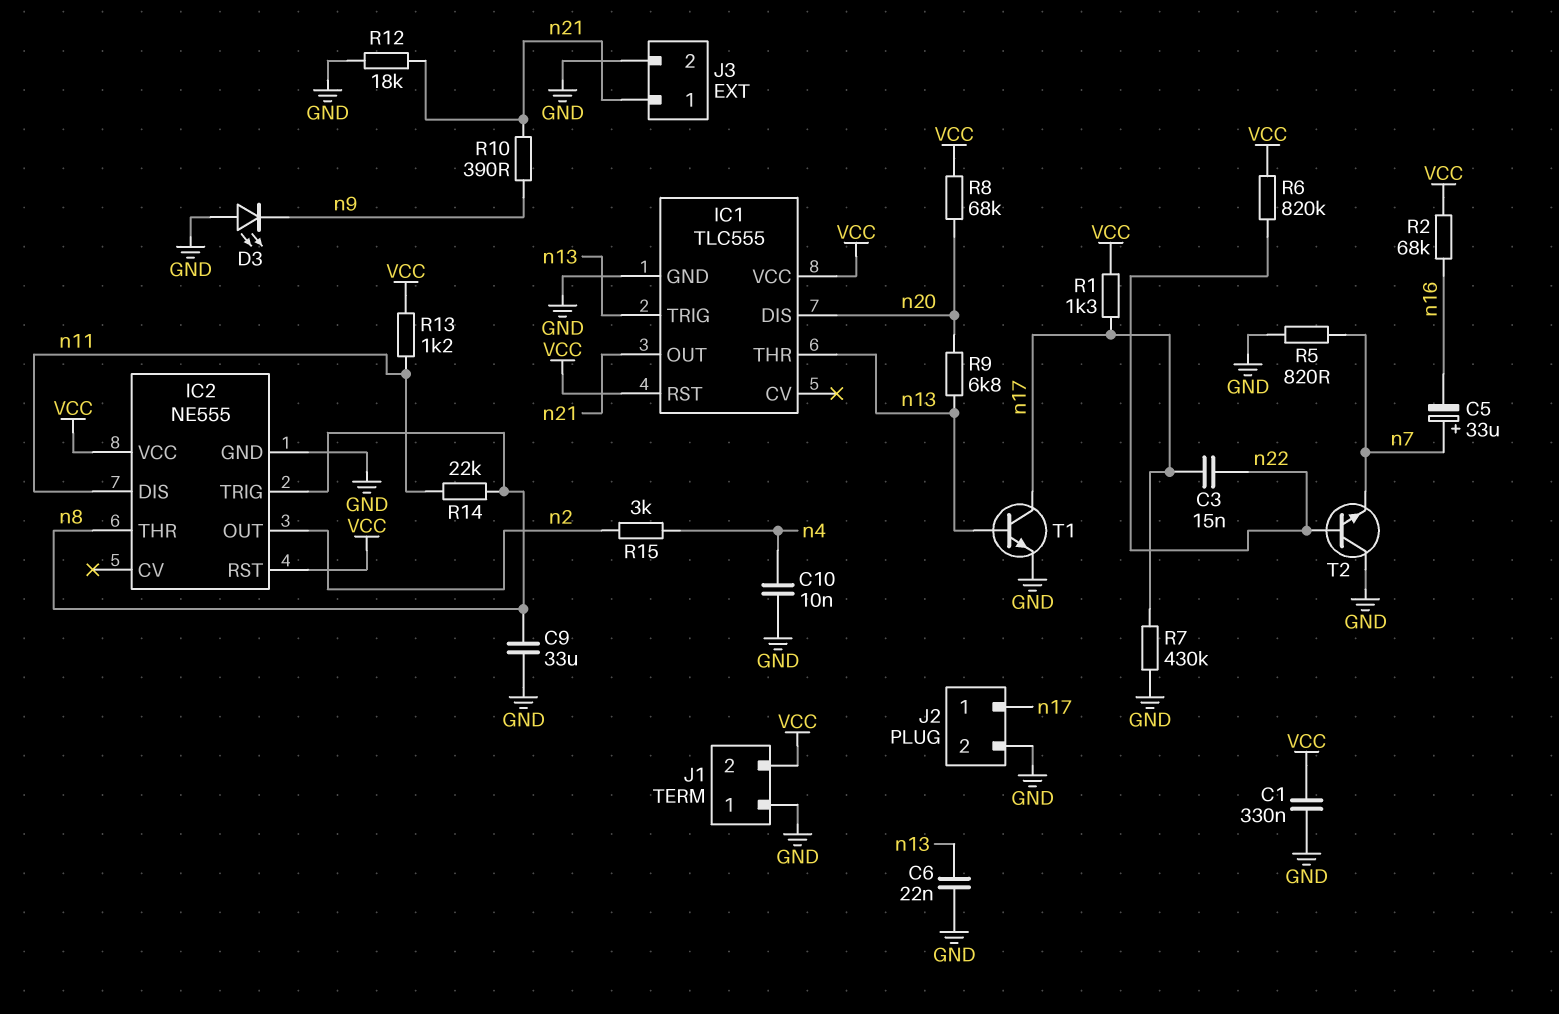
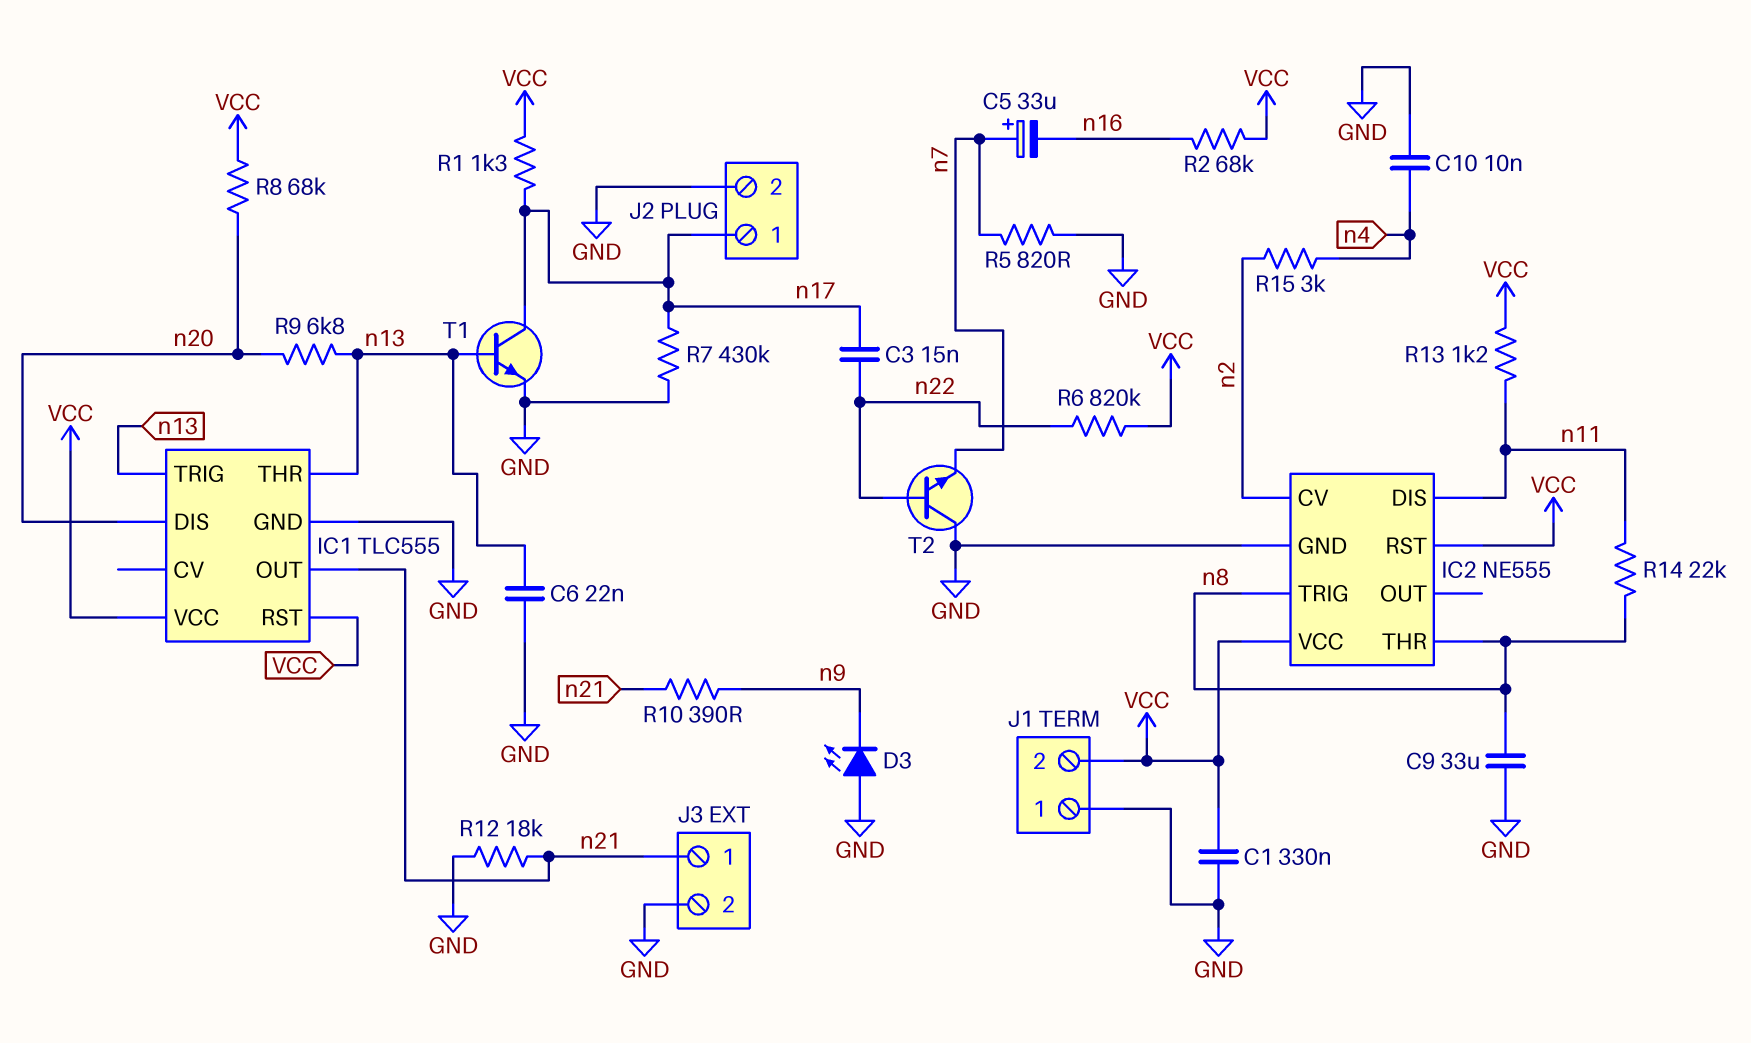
IC2 pin CV: none -> n2
IC2 pin OUT: n2 -> none

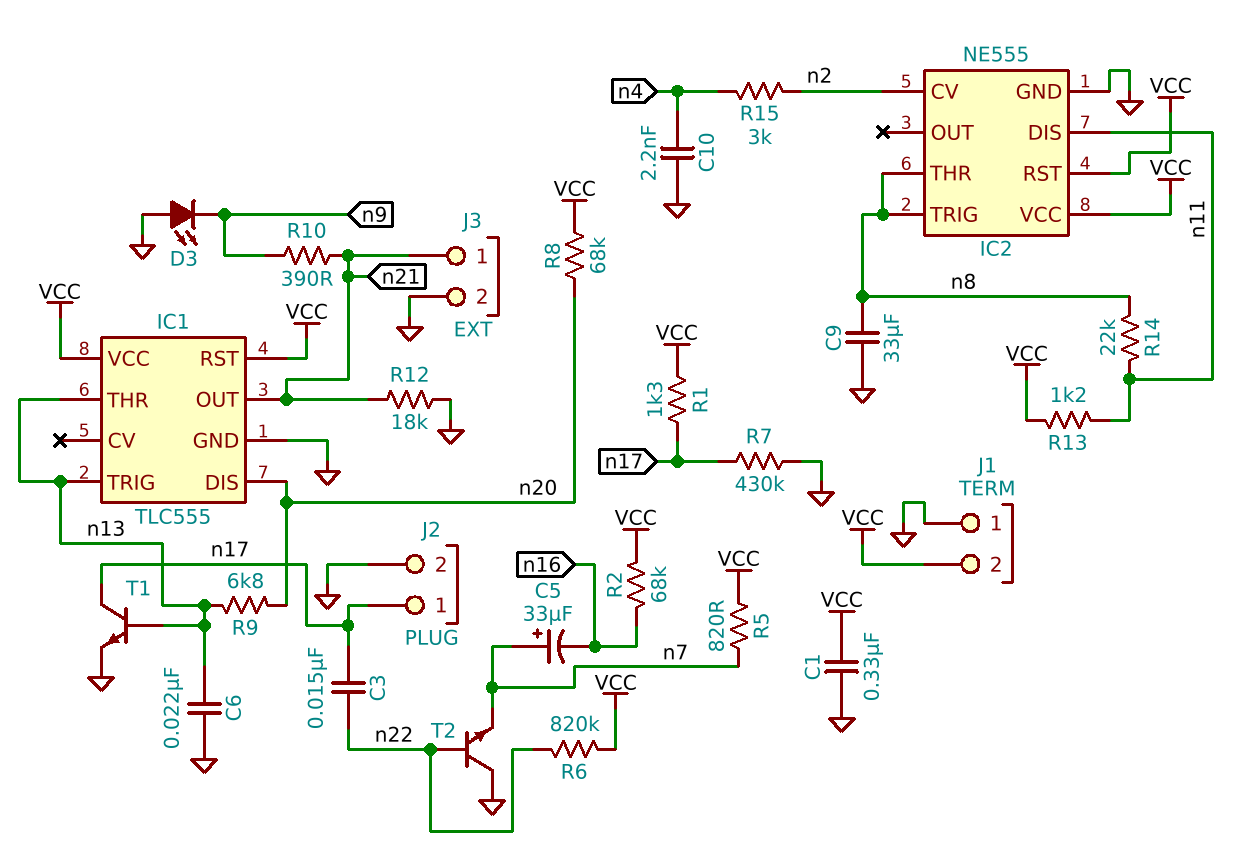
C10: 10nF (GND, n4) -> 2.2nF (GND, n4)
R5: 820 (GND, n7) -> 820 (VCC, n7)

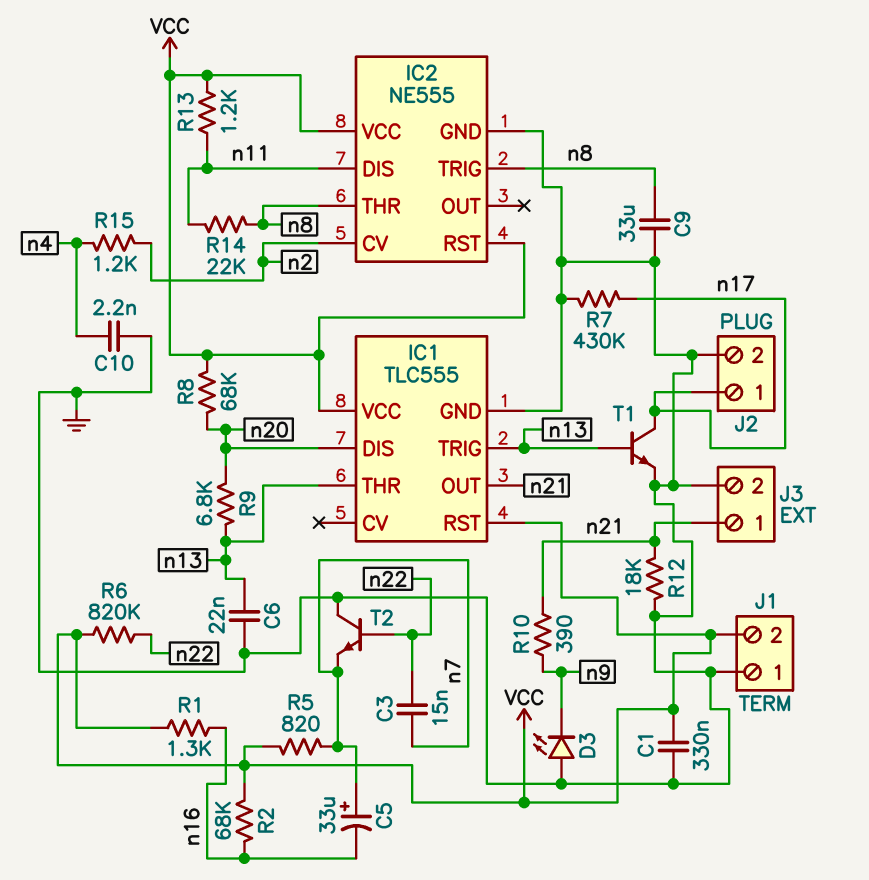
C3: 15nF (n17, n22) -> 15nF (n7, n22)
R1: 1.3k (VCC, n17) -> 1.3k (VCC, n16)
R15: 3k (n2, n4) -> 1.2k (n2, n4)

